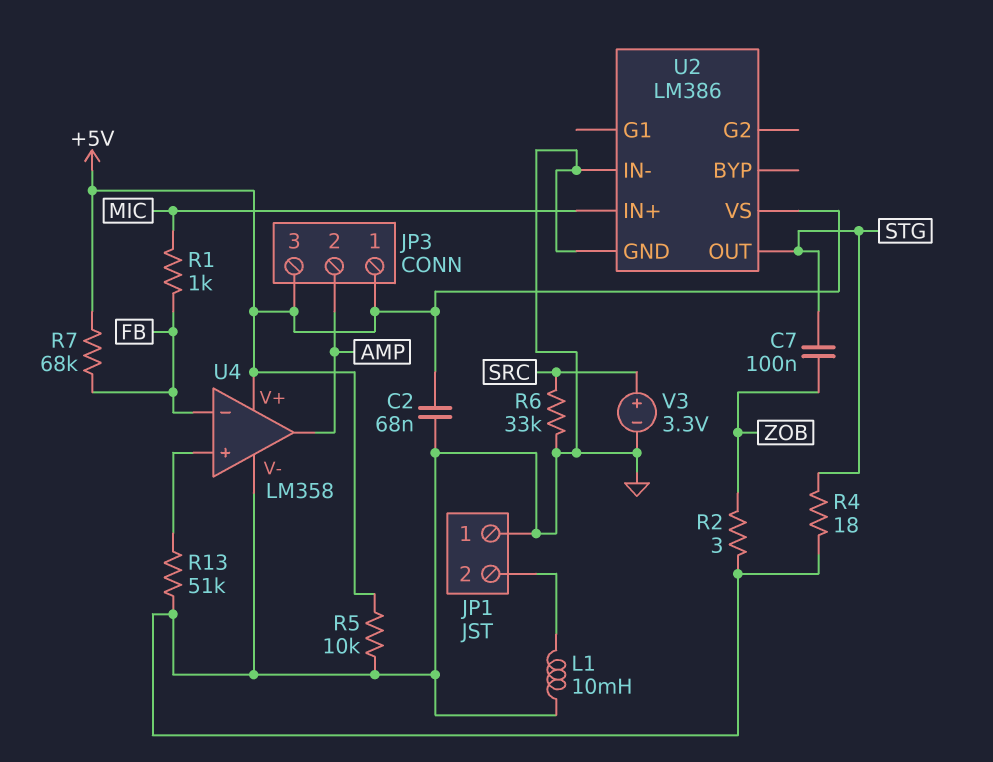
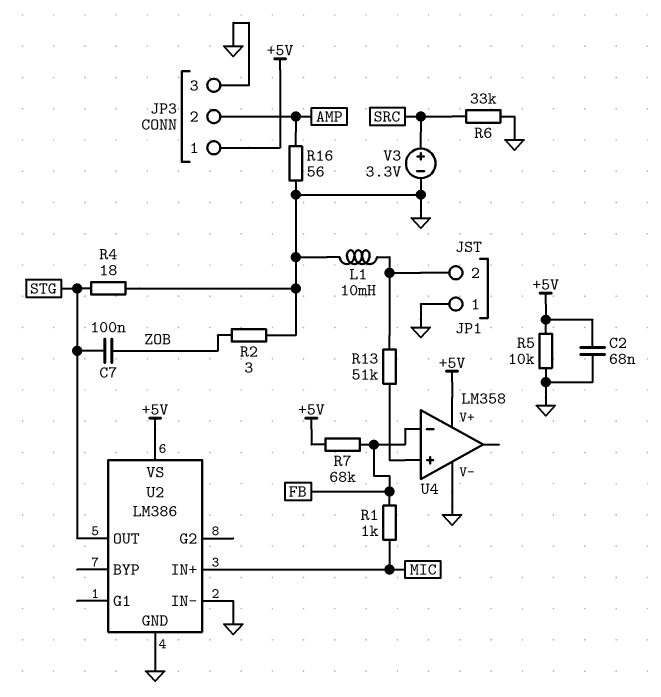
JP3 pin 3: +5V -> GND
R13: 51k (GND, U4/in+) -> 51k (JP1/2, U4/in+)
R16: none -> 56 (AMP, GND)
U4 pin out: AMP -> none

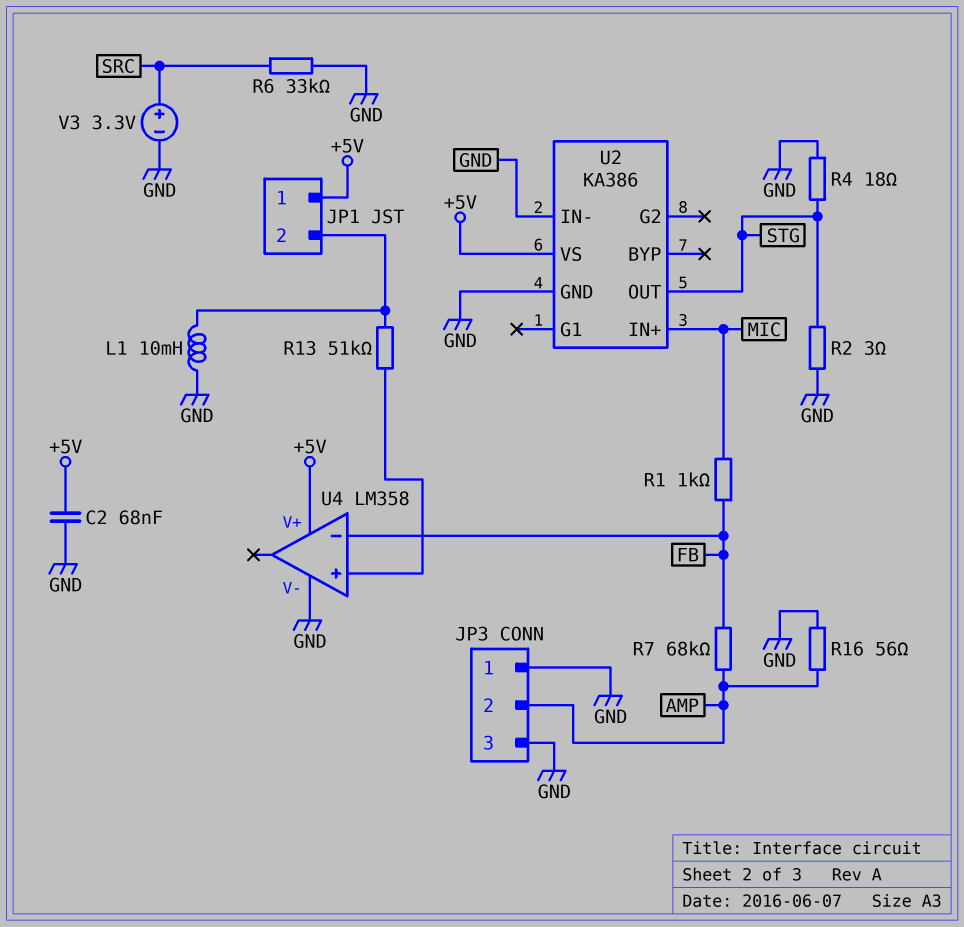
C7: 100nF (STG, ZOB) -> none
JP1 pin 1: GND -> +5V
JP3 pin 1: +5V -> GND
R2: 3 (GND, ZOB) -> 3 (GND, STG)
R5: 10k (+5V, GND) -> none
R7: 68k (+5V, FB) -> 68k (AMP, FB)
U2: LM386 -> KA386

